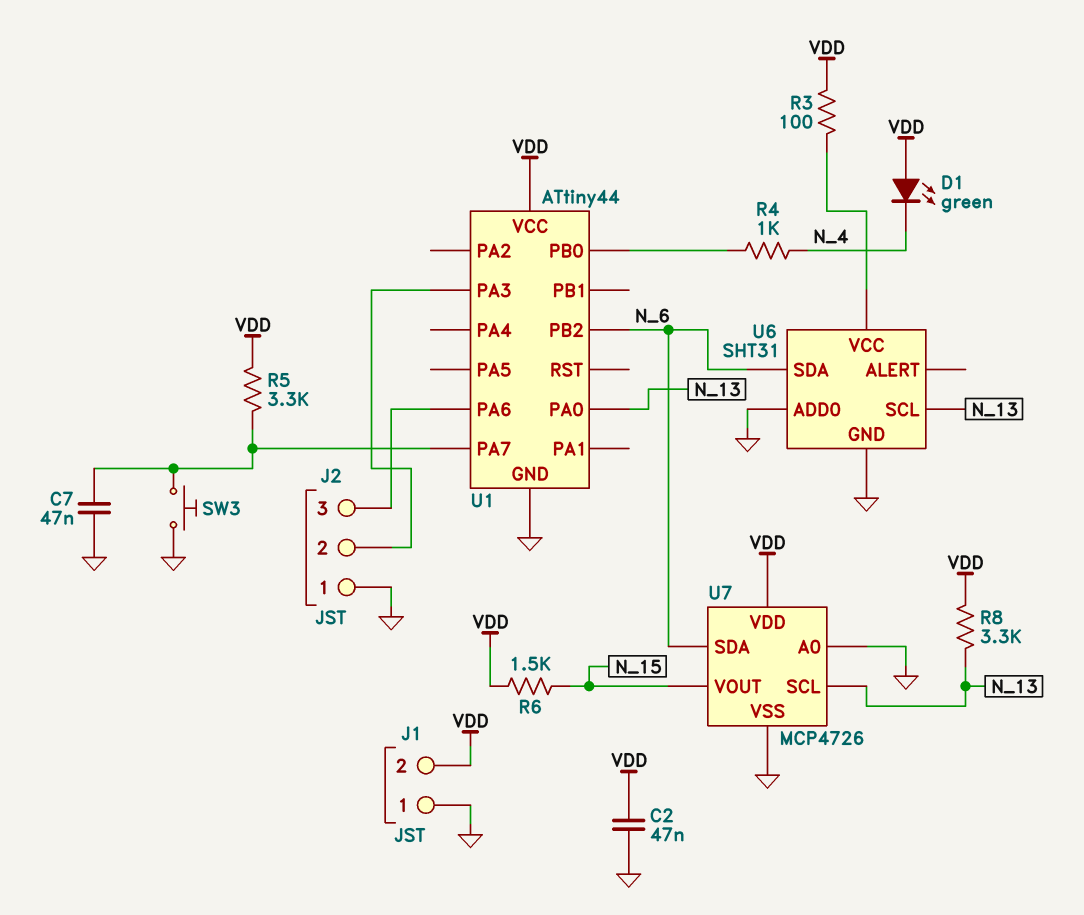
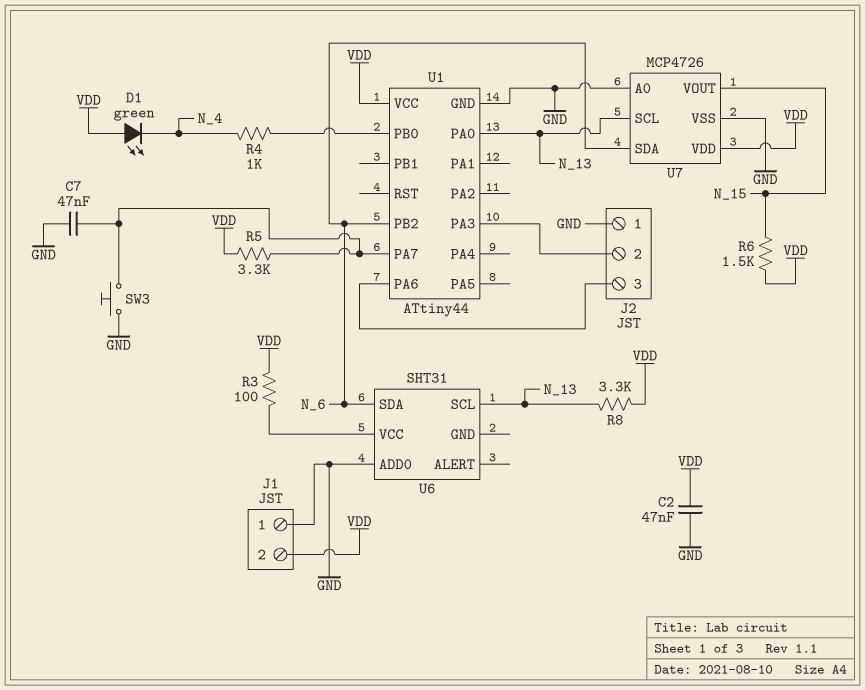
U6 pin GND: GND -> none

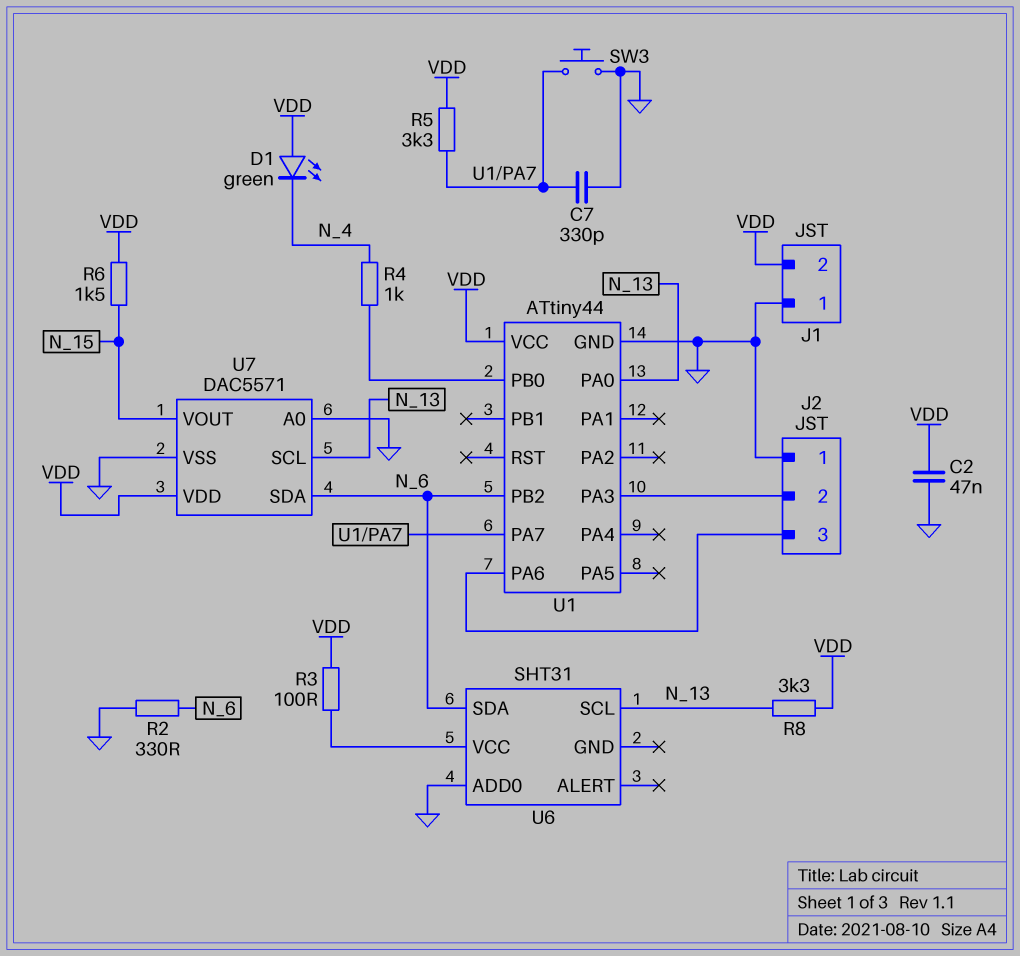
C7: 47nF (GND, U1/PA7) -> 330pF (GND, U1/PA7)
R2: none -> 330 (GND, N_6)
U7: MCP4726 -> DAC5571

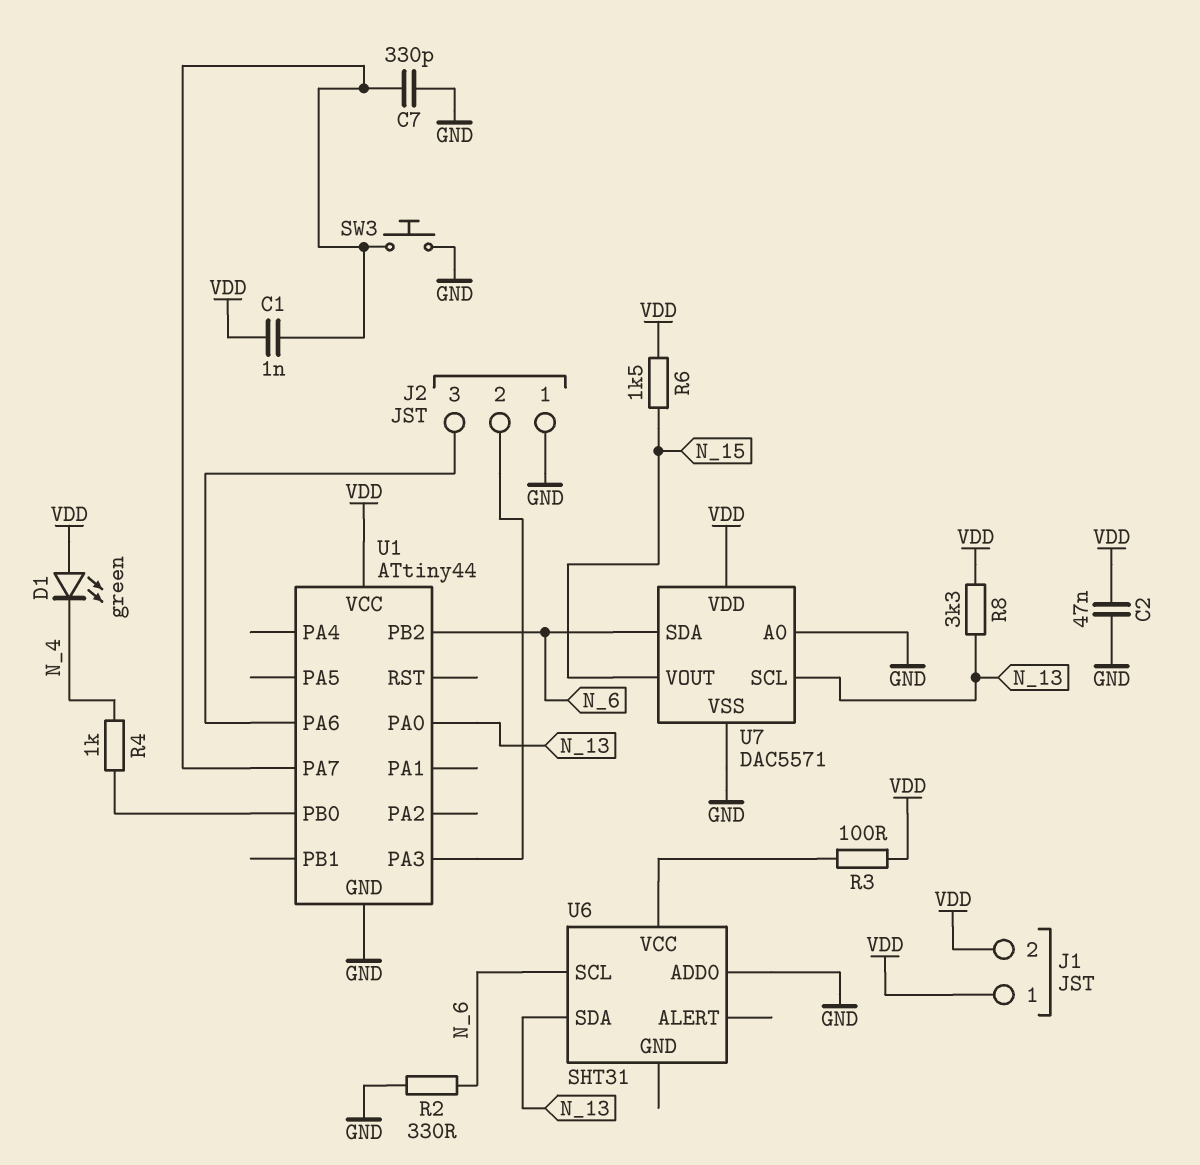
C1: none -> 1nF (U1/PA7, VDD)
J1 pin 1: GND -> VDD
R5: 3.3k (U1/PA7, VDD) -> none
U6 pin SCL: N_13 -> N_6
U6 pin SDA: N_6 -> N_13

